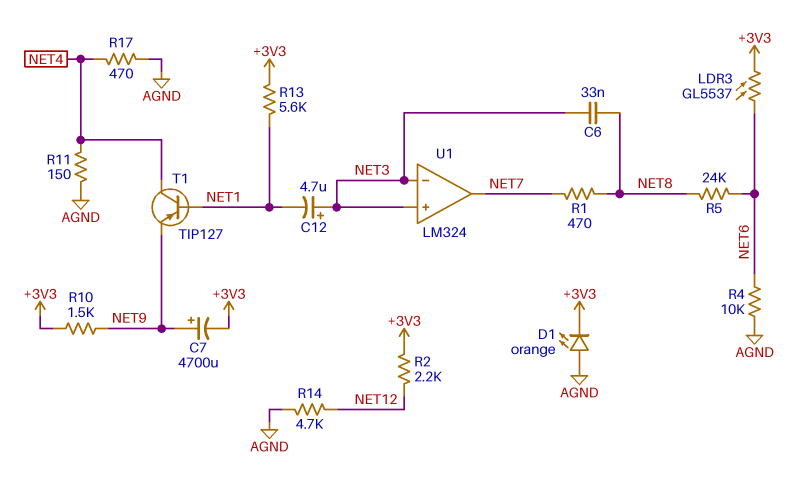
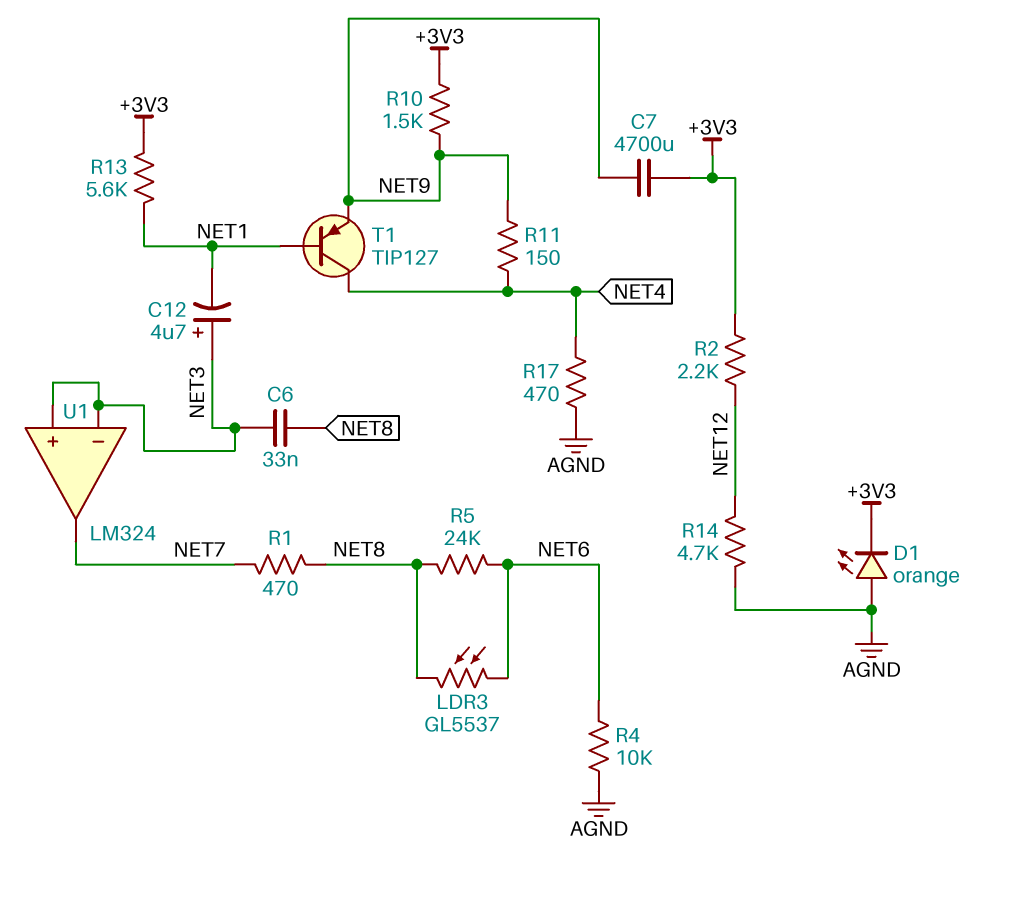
C7: 4700uF (plus NET9, minus +3V3) -> 4700uF (+3V3, NET9)
LDR3: GL5537 (+3V3, NET6) -> GL5537 (NET6, NET8)
R11: 150 (AGND, NET4) -> 150 (NET4, NET9)

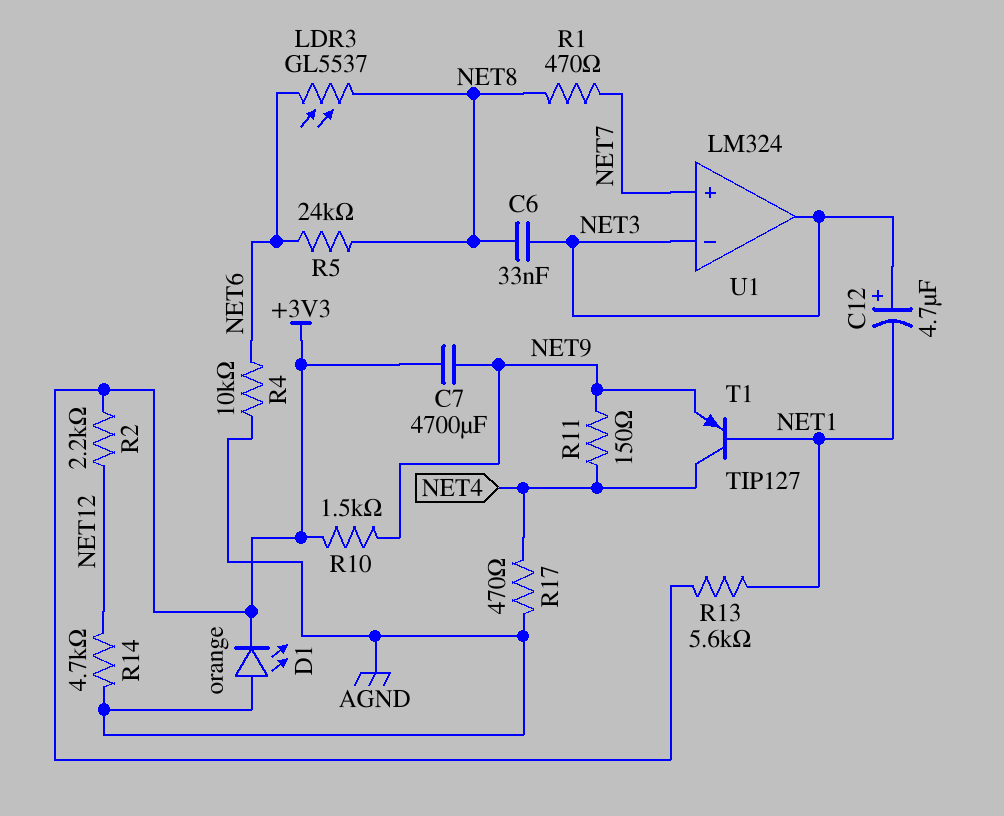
U1 pin in+: NET3 -> NET7
U1 pin out: NET7 -> NET3

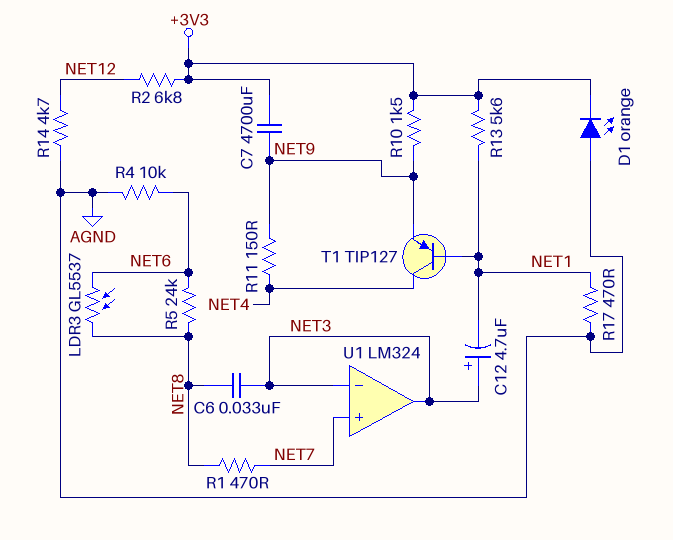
R2: 2.2k (+3V3, NET12) -> 6.8k (+3V3, NET12)
R17: 470 (AGND, NET4) -> 470 (AGND, NET1)

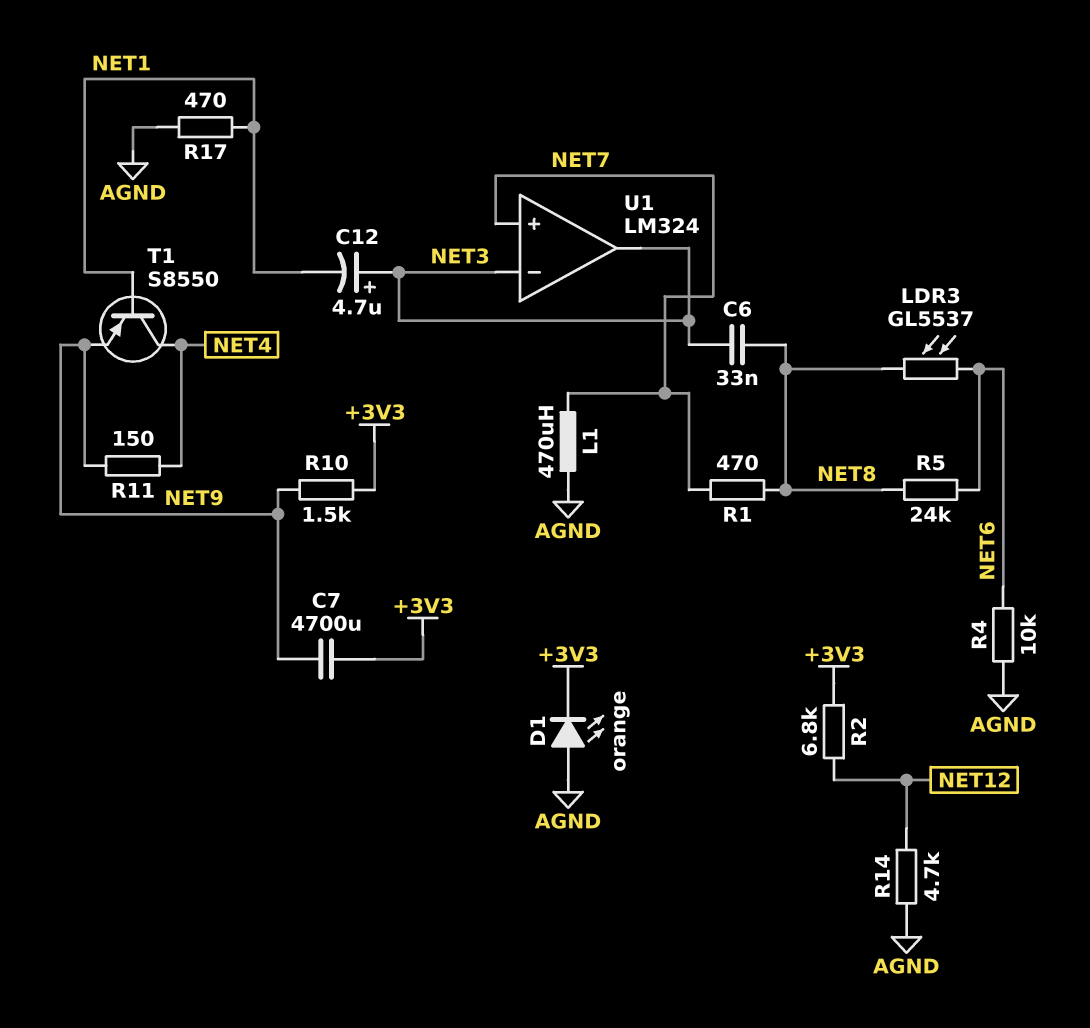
L1: none -> 470uH (AGND, NET7)
R13: 5.6k (+3V3, NET1) -> none
T1: PNP TIP127 (B NET1, C NET4, E NET9) -> PNP S8550 (B NET1, C NET4, E NET9)

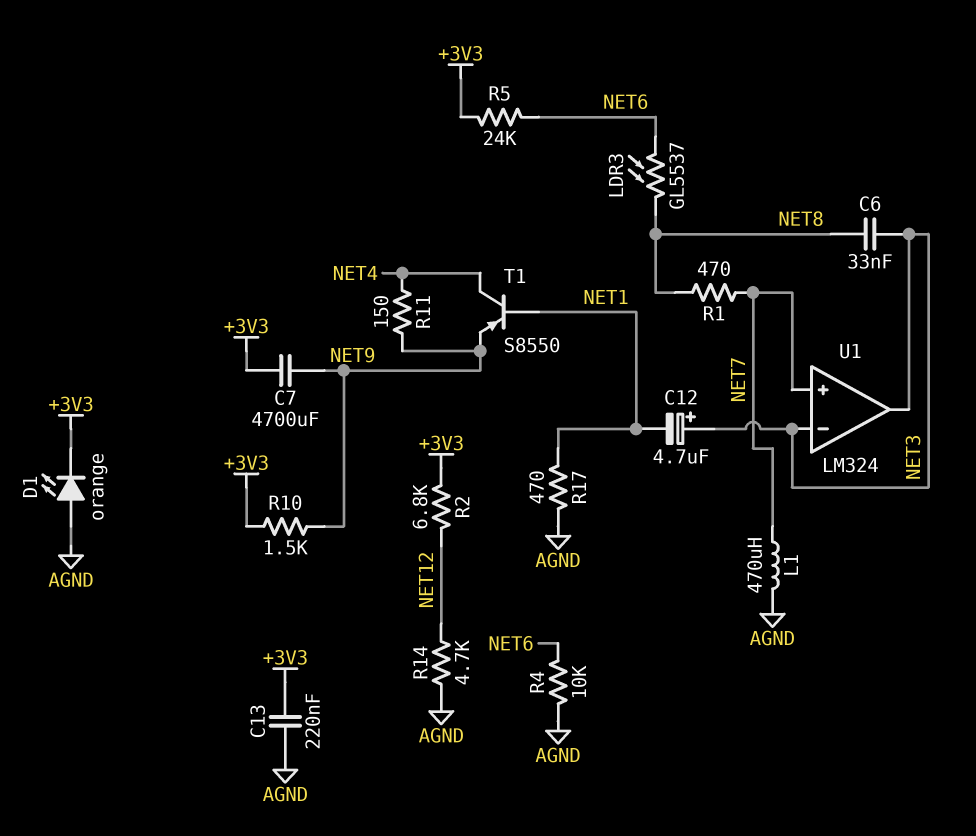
C13: none -> 220nF (+3V3, AGND)
R5: 24k (NET6, NET8) -> 24k (+3V3, NET6)

